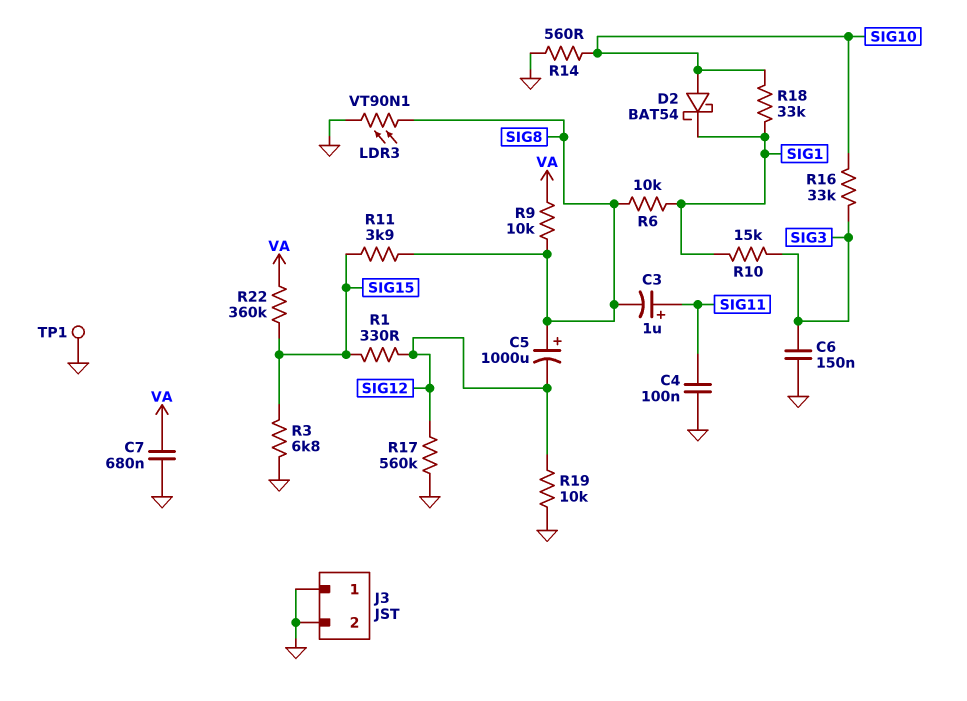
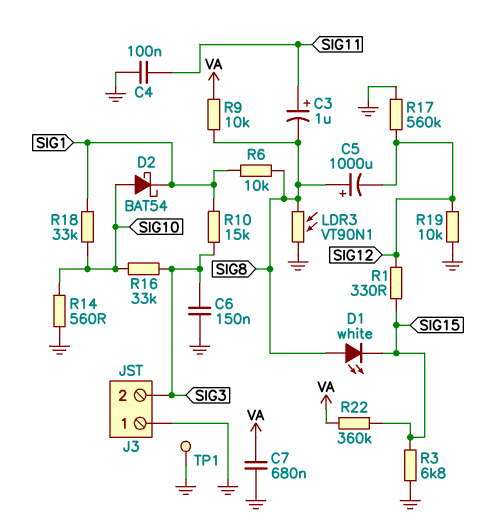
D1: none -> LED white (A SIG8, K SIG15)
J3 pin 2: GND -> SIG3
R11: 3.9k (SIG8, SIG15) -> none

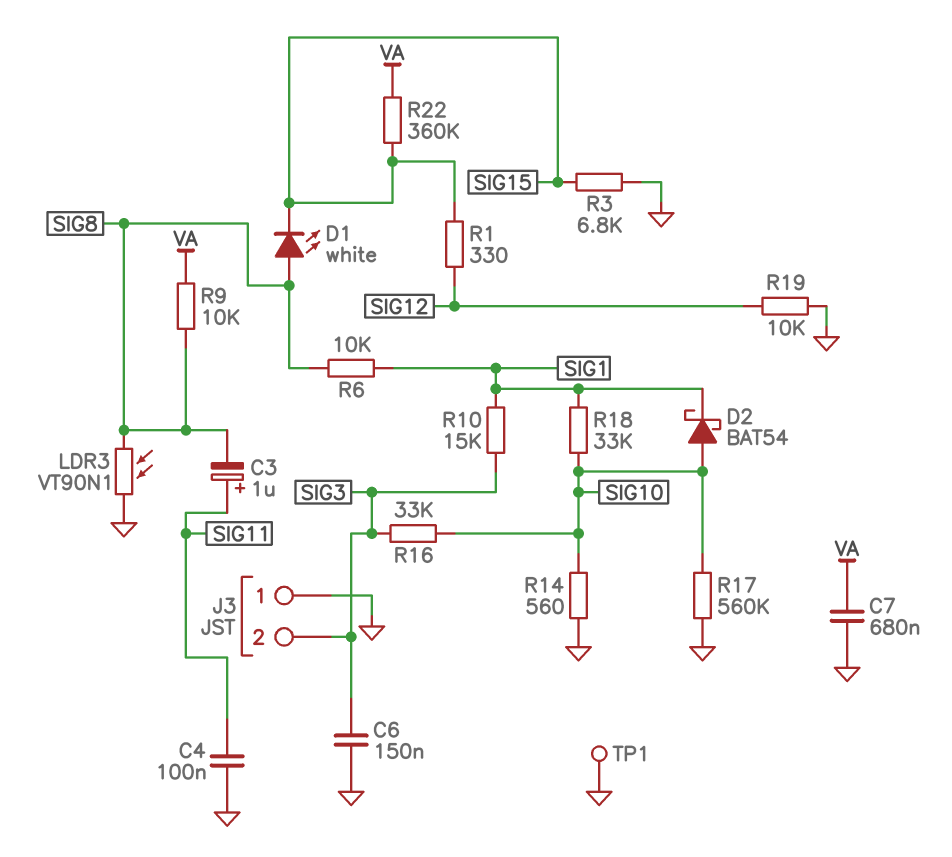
C5: 1000uF (plus SIG8, minus SIG12) -> none
R17: 560k (GND, SIG12) -> 560k (GND, SIG10)

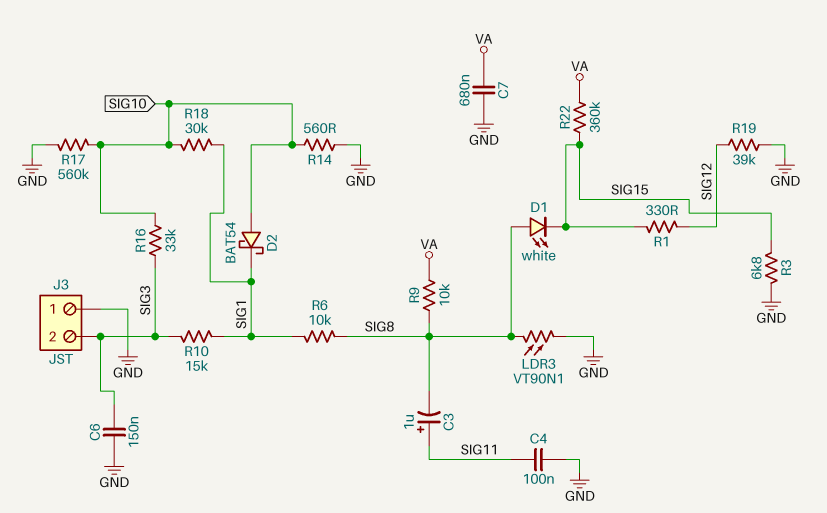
R18: 33k (SIG1, SIG10) -> 30k (SIG1, SIG10)
R19: 10k (GND, SIG12) -> 39k (GND, SIG12)
TP1: test point (GND) -> none

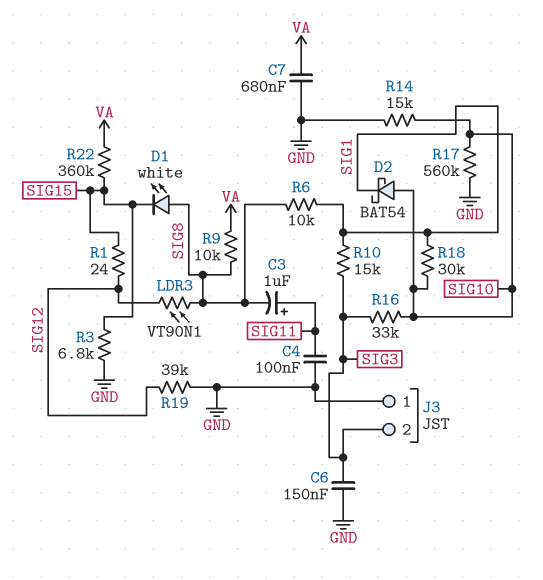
LDR3: VT90N1 (GND, SIG8) -> VT90N1 (SIG8, SIG12)
R1: 330 (SIG12, SIG15) -> 24 (SIG12, SIG15)
R14: 560 (GND, SIG10) -> 15k (GND, SIG10)

